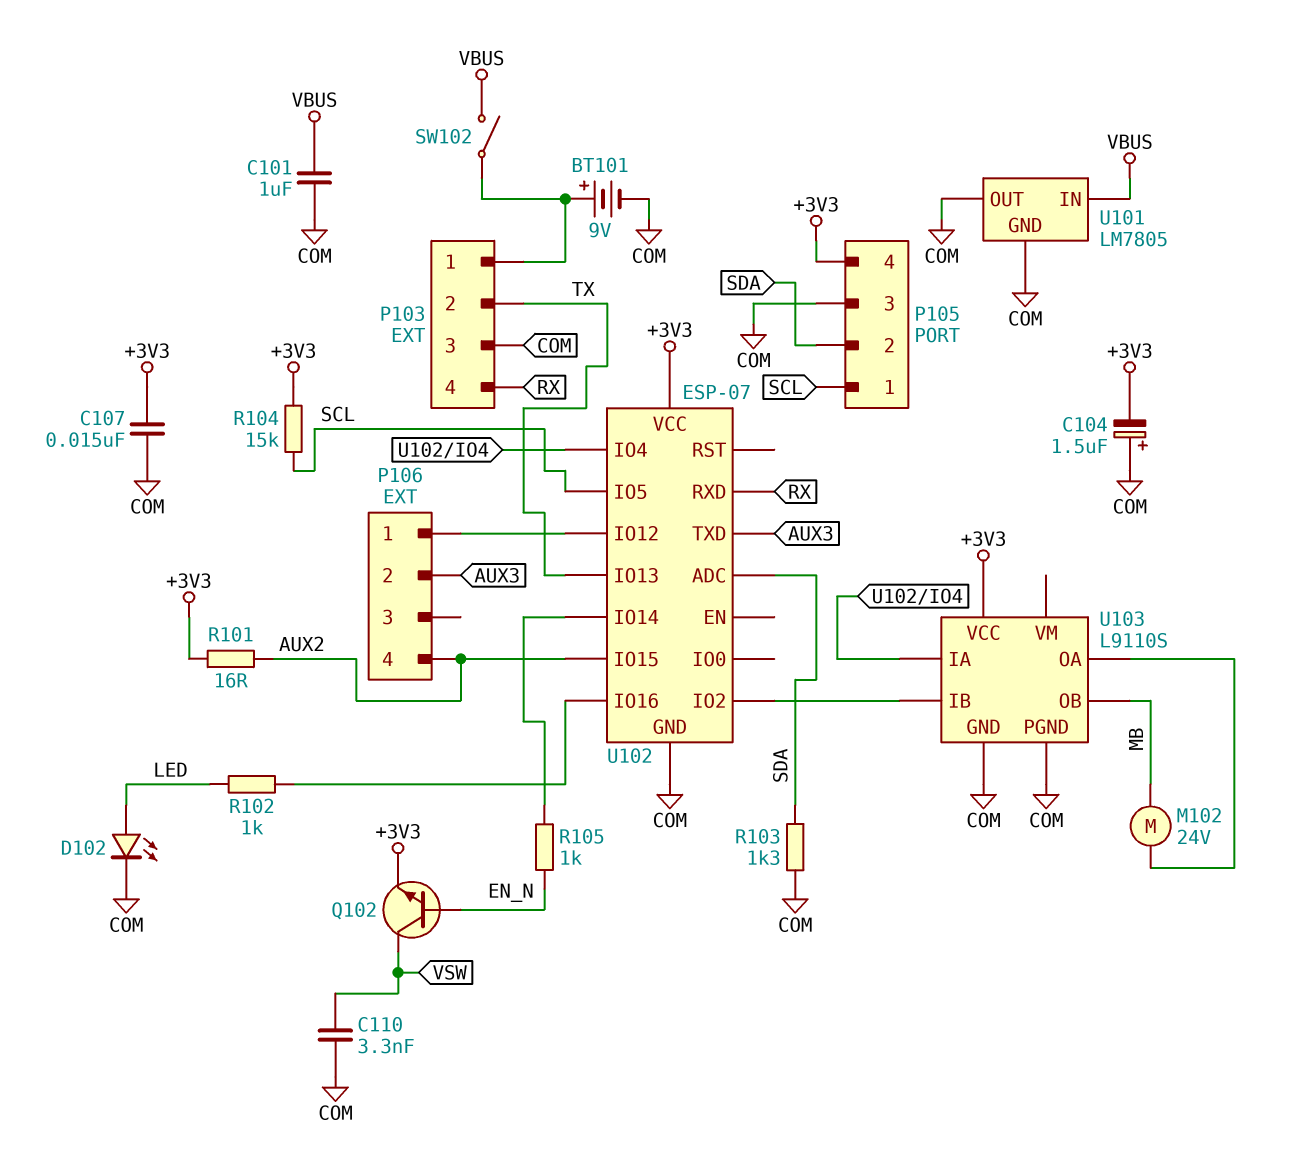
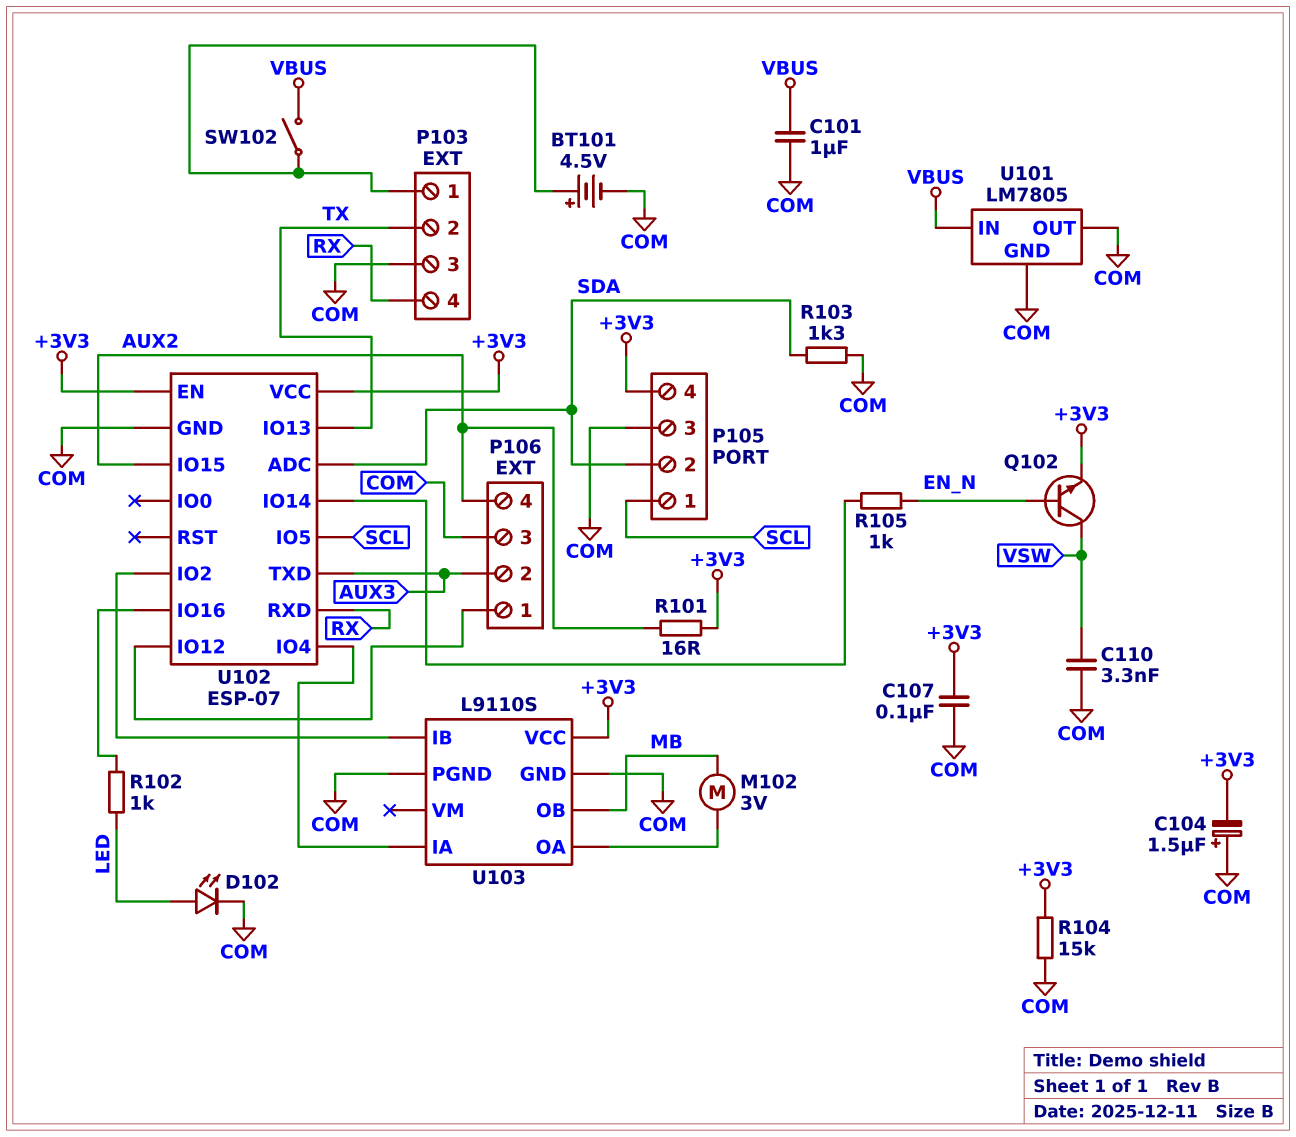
BT101: 9V (plus P103/1, minus COM) -> 4.5V (plus P103/1, minus COM)
C107: 15nF (+3V3, COM) -> 100nF (+3V3, COM)
M102: motor 24V (MB, U103/OA) -> motor 3V (MB, U103/OA)
P106 pin 3: none -> COM
R104: 15k (+3V3, SCL) -> 15k (+3V3, COM)
U102 pin EN: none -> +3V3

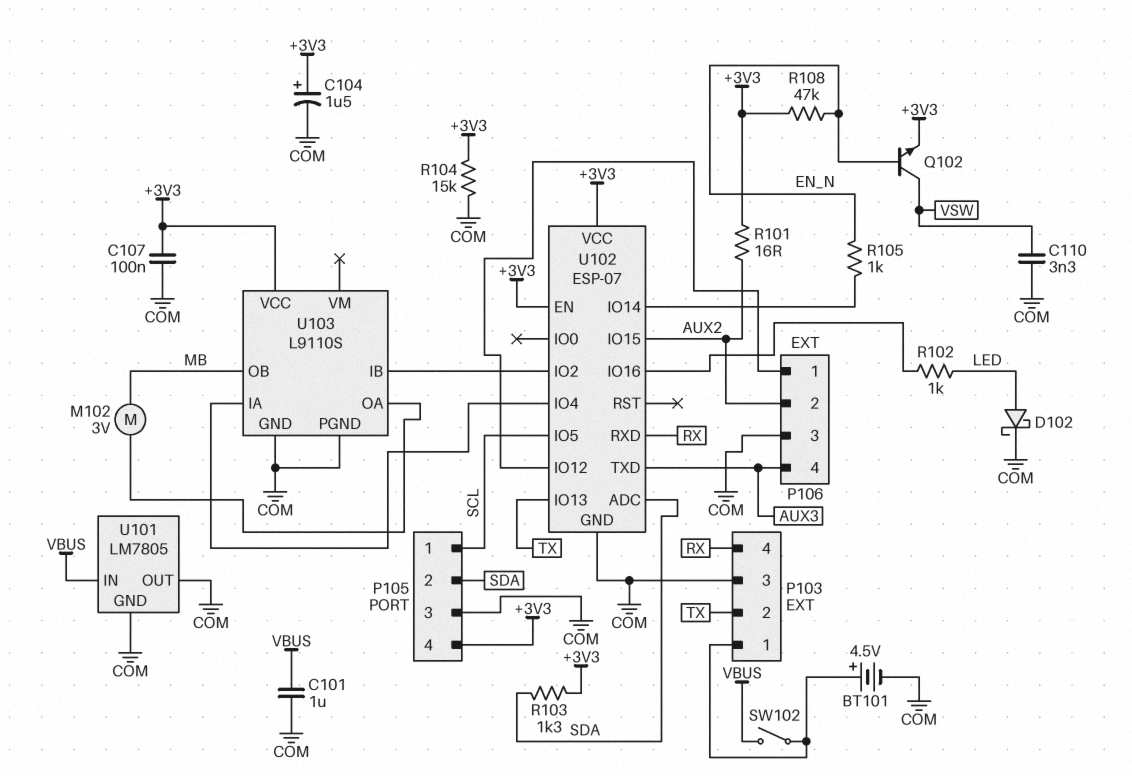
C104: 1.5uF (plus COM, minus +3V3) -> 1.5uF (plus +3V3, minus COM)
D102: LED (A LED, K COM) -> schottky (A LED, K COM)
P106 pin 2: AUX3 -> AUX2
P106 pin 4: AUX2 -> AUX3
R103: 1.3k (COM, SDA) -> 1.3k (+3V3, SDA)
R108: none -> 47k (+3V3, EN_N)

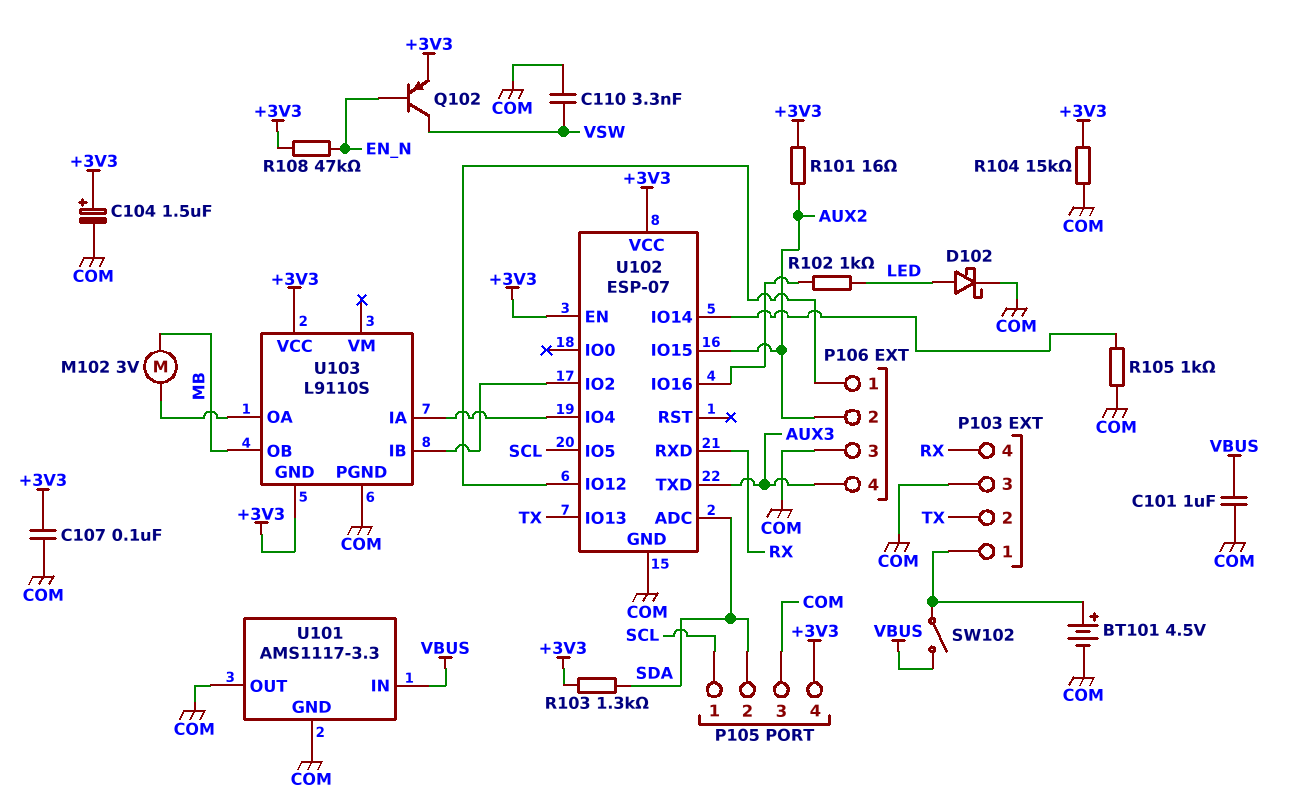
Q102: NPN (B EN_N, C VSW, E +3V3) -> PNP (B EN_N, C VSW, E +3V3)
R105: 1k (EN_N, U102/IO14) -> 1k (COM, U102/IO14)
U101: LM7805 -> AMS1117-3.3
U103 pin GND: COM -> +3V3

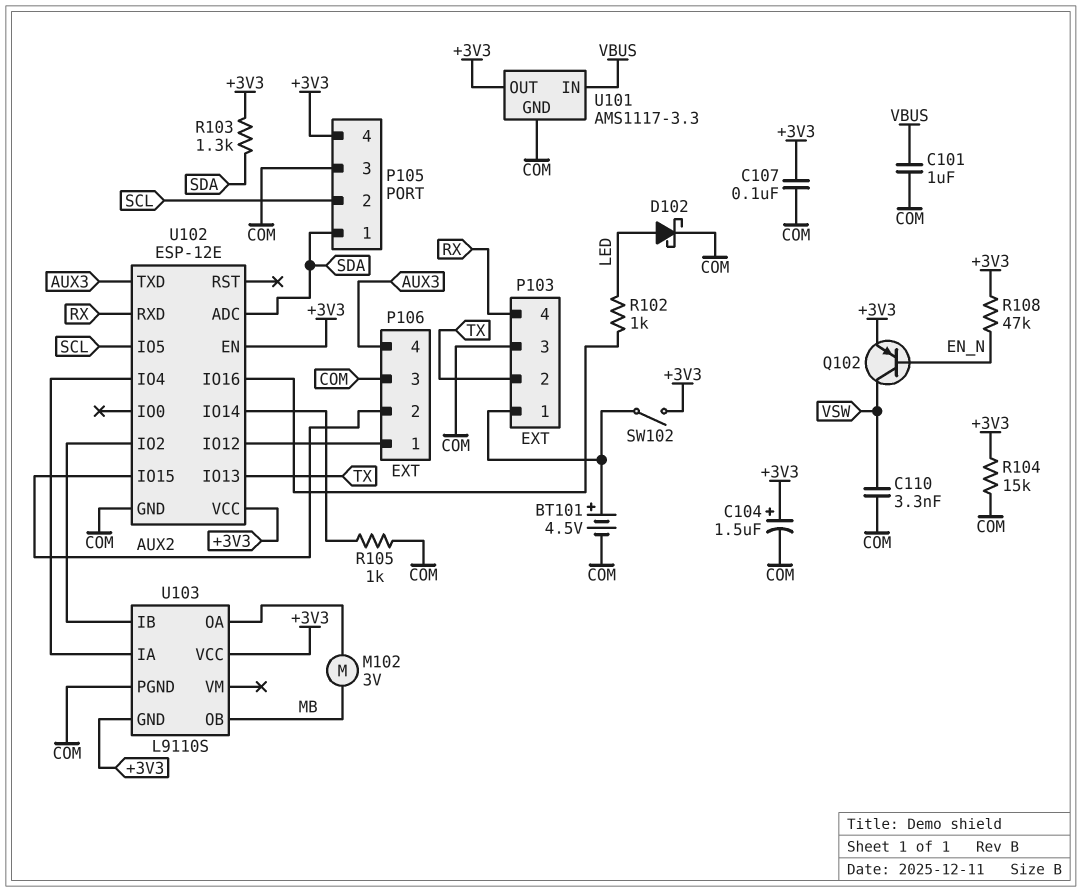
P105 pin 1: SCL -> SDA
P105 pin 2: SDA -> SCL
R101: 16 (+3V3, AUX2) -> none
SW102: switch (P103/1, VBUS) -> switch (+3V3, P103/1)
U101 pin OUT: COM -> +3V3
U102: ESP-07 -> ESP-12E

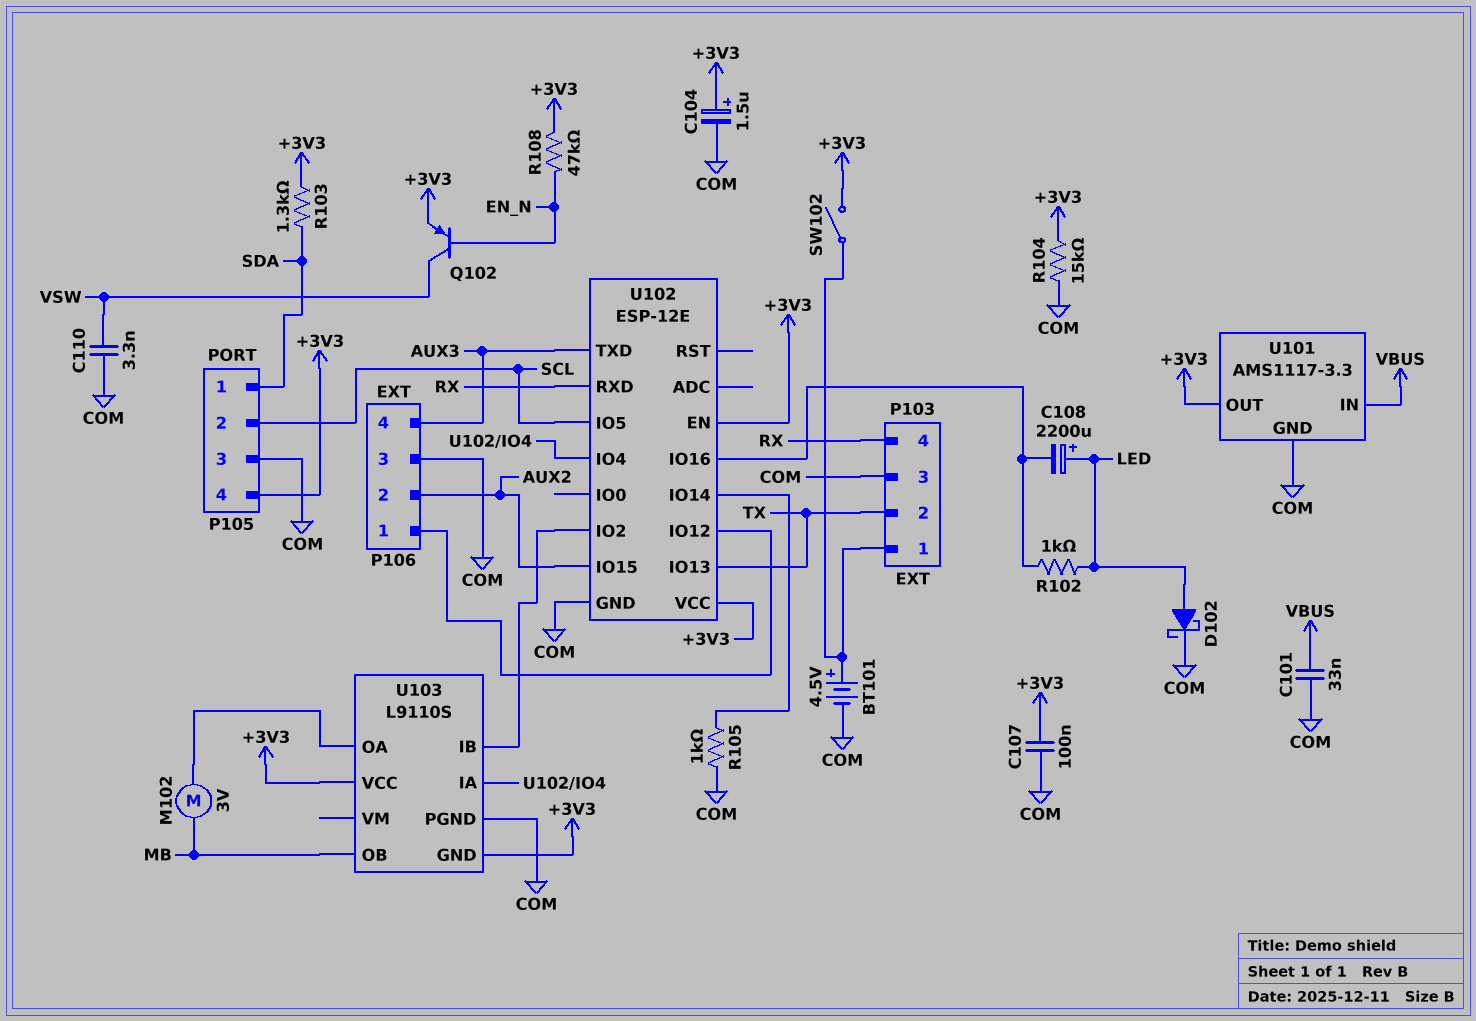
C101: 1uF (COM, VBUS) -> 33nF (COM, VBUS)
C108: none -> 2200uF (plus LED, minus U102/IO16)
U102 pin ADC: SDA -> none

